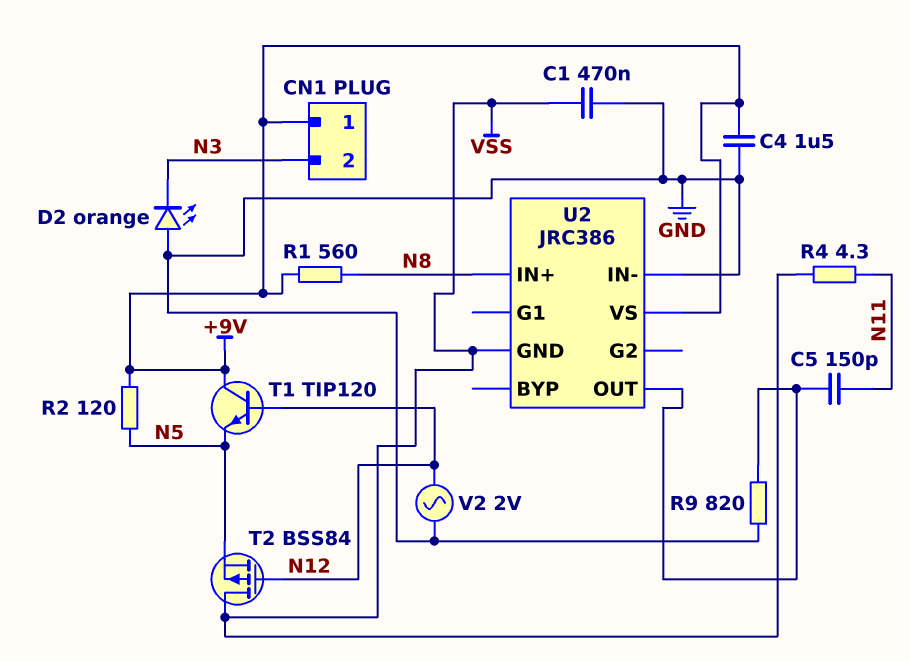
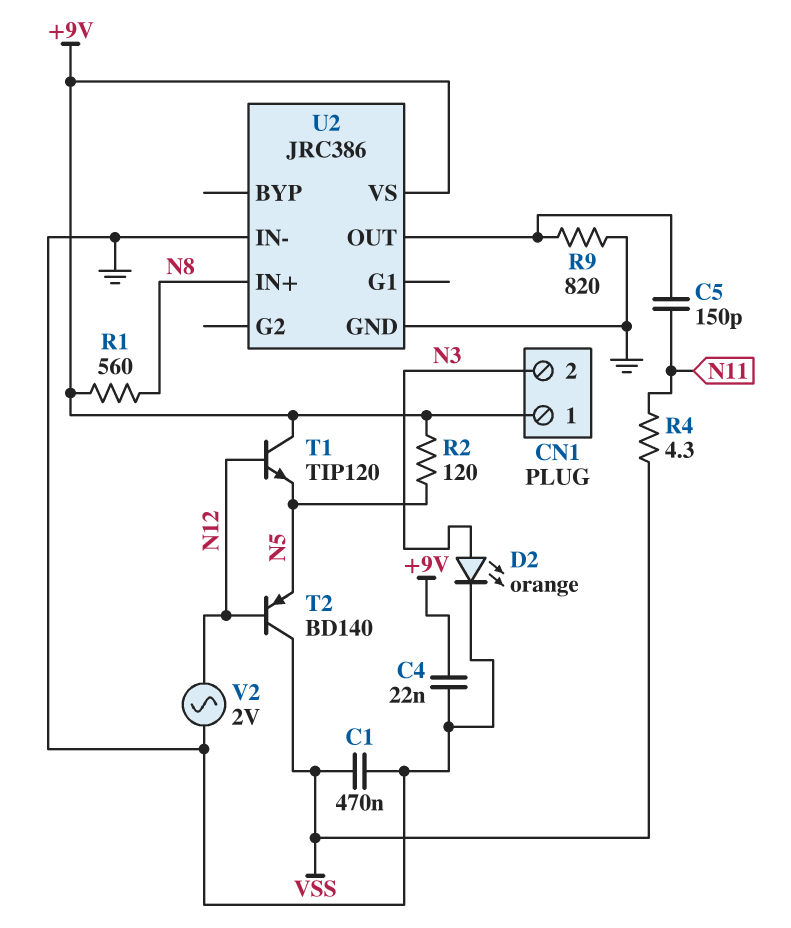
C4: 1.5uF (+9V, GND) -> 22nF (+9V, GND)
D2: LED orange (A GND, K N3) -> LED orange (A N3, K GND)
T2: PMOS BSS84 (G N12, D VSS, S N5) -> PNP BD140 (B N12, C VSS, E N5)
U2 pin GND: VSS -> GND

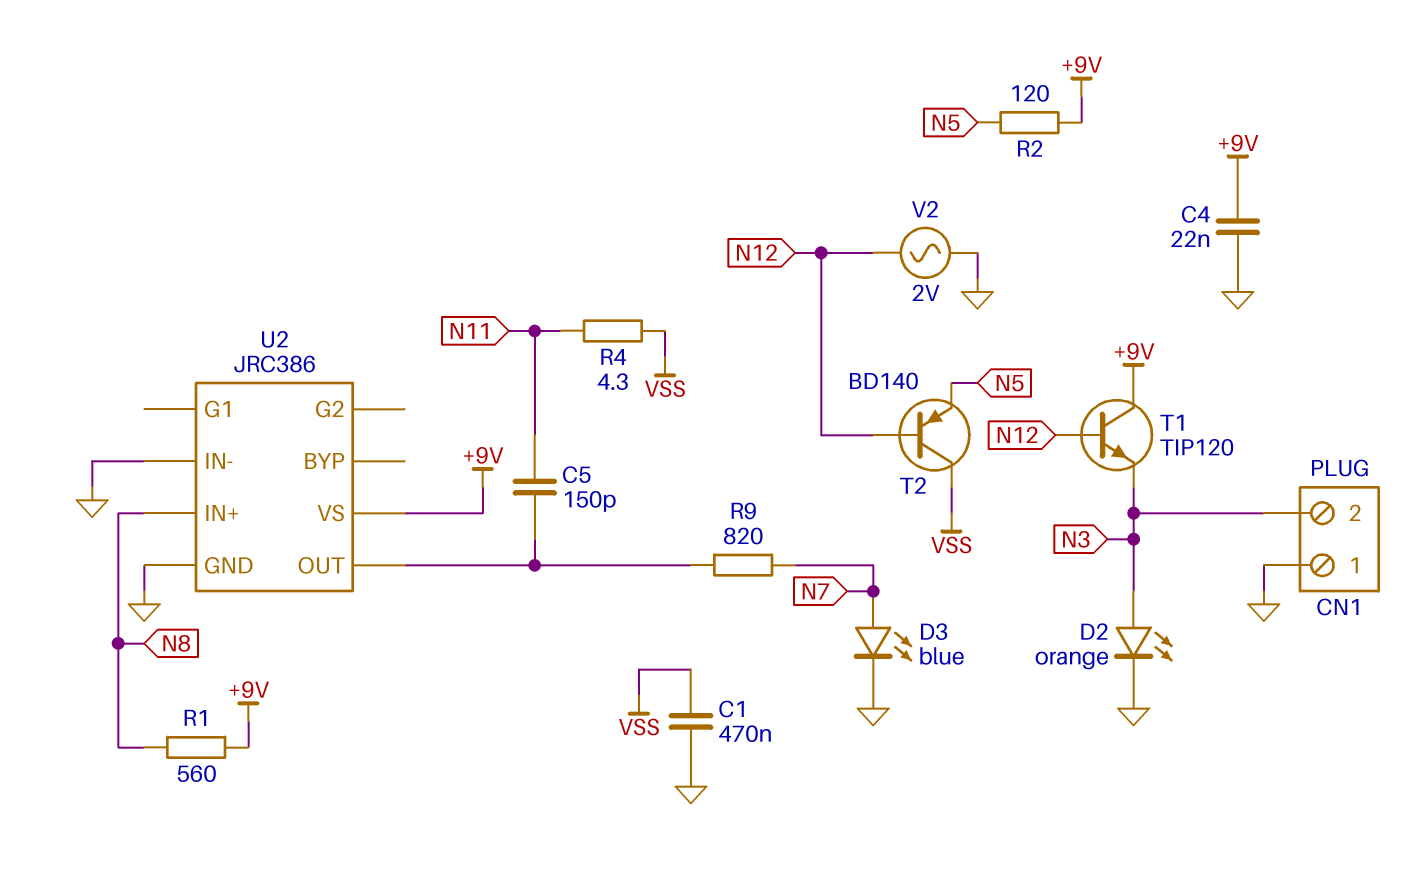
CN1 pin 1: +9V -> GND
D3: none -> LED blue (A N7, K GND)
R9: 820 (GND, U2/OUT) -> 820 (N7, U2/OUT)
T1: NPN TIP120 (B N12, C +9V, E N5) -> NPN TIP120 (B N12, C +9V, E N3)

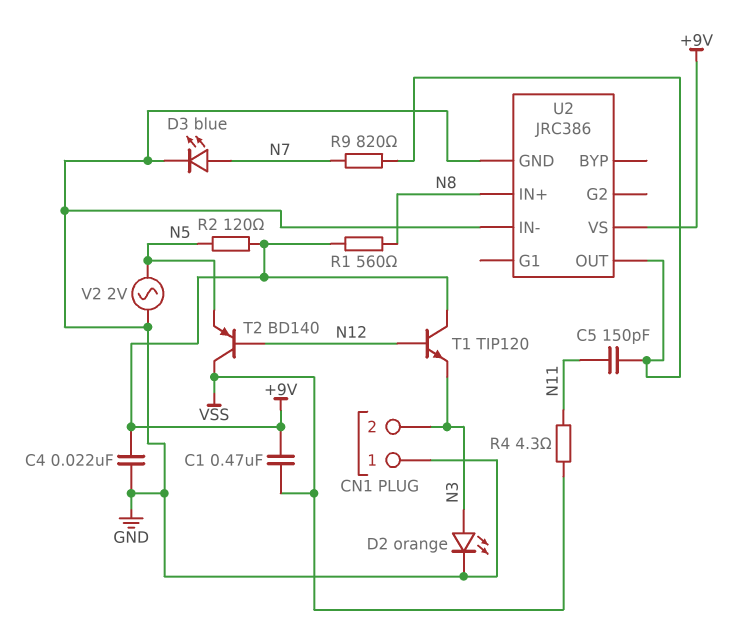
C1: 470nF (GND, VSS) -> 470nF (+9V, VSS)
V2: AC 2V (GND, N12) -> AC 2V (GND, N5)

